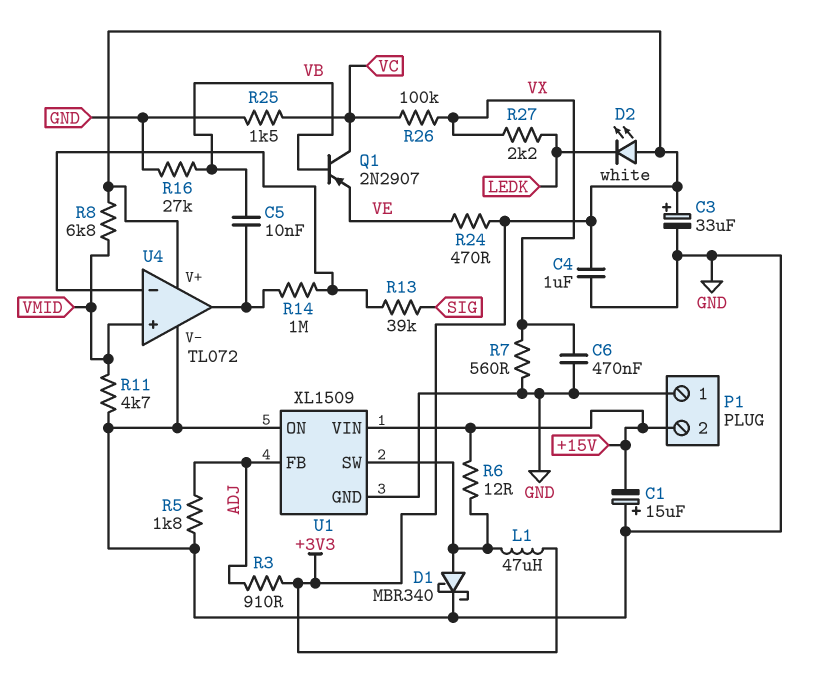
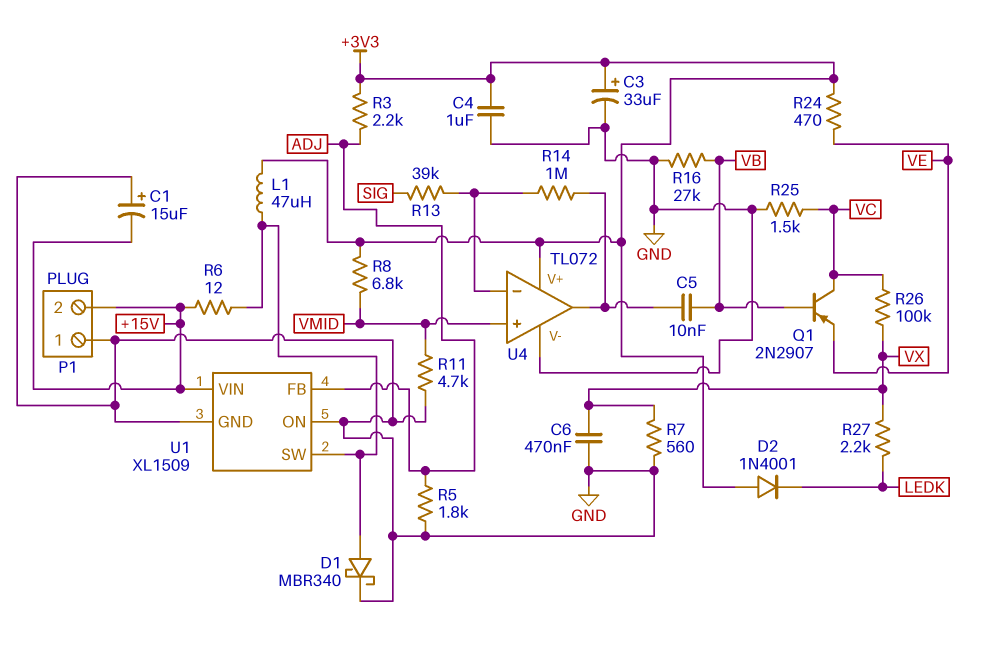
D2: LED white (A +3V3, K LEDK) -> diode 1N4001 (A +3V3, K LEDK)
R3: 910 (+3V3, ADJ) -> 2.2k (+3V3, ADJ)

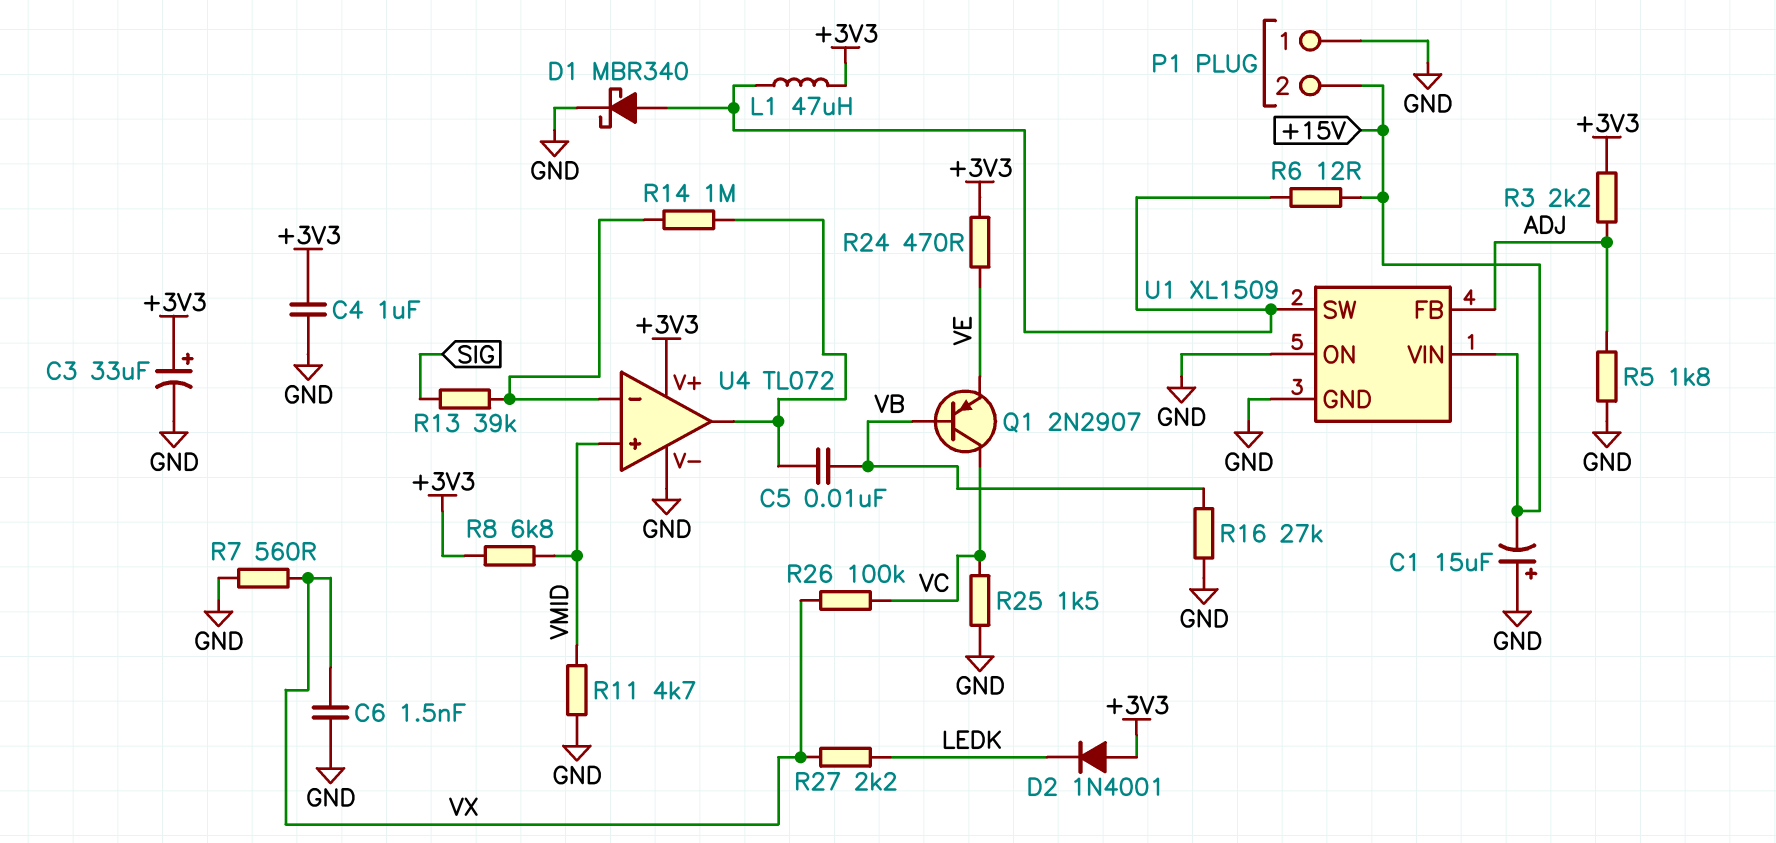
C6: 470nF (GND, VX) -> 1.5nF (GND, VX)

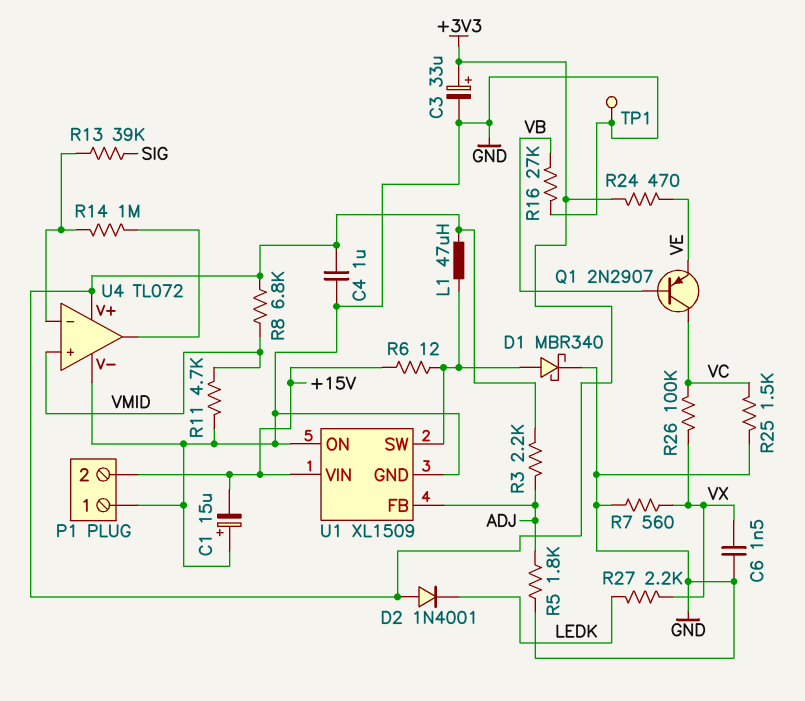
C5: 10nF (U4/out, VB) -> none
TP1: none -> test point (GND)

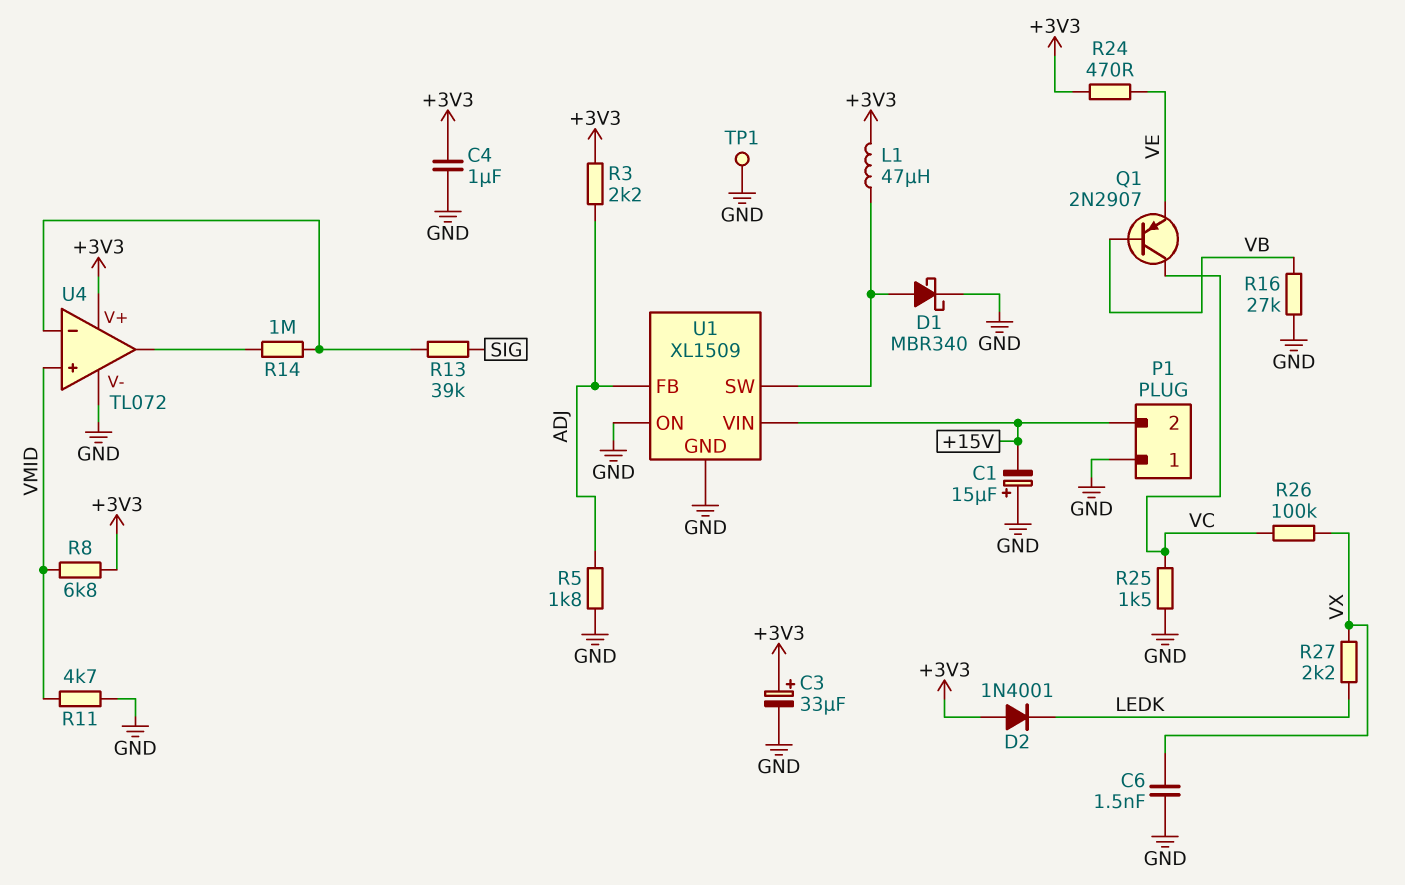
R6: 12 (+15V, U1/SW) -> none
R7: 560 (GND, VX) -> none

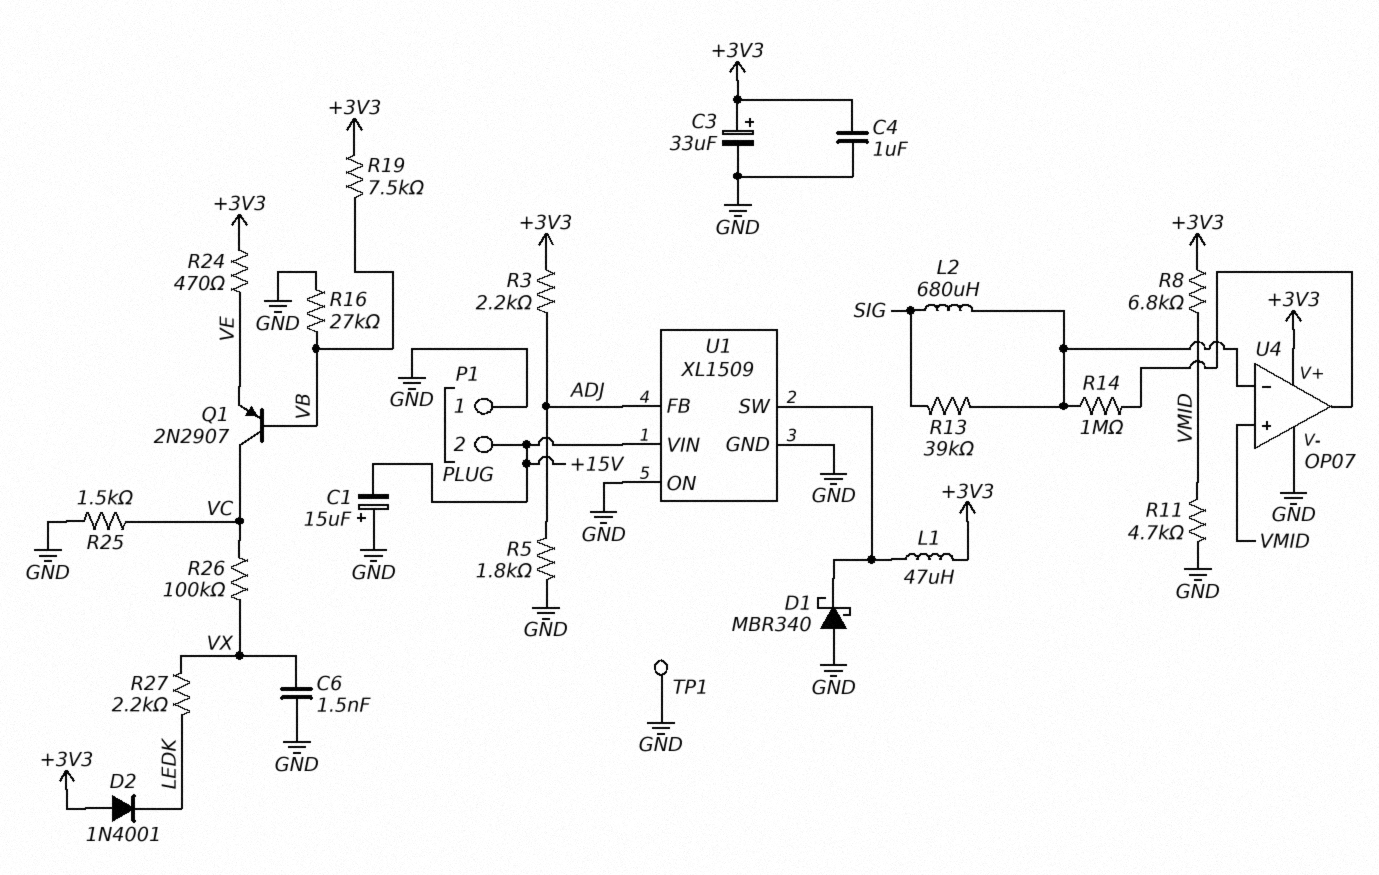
D1: schottky MBR340 (A U1/SW, K GND) -> schottky MBR340 (A GND, K U1/SW)
L2: none -> 680uH (SIG, U4/in-)
R19: none -> 7.5k (+3V3, VB)
U4: TL072 -> OP07

